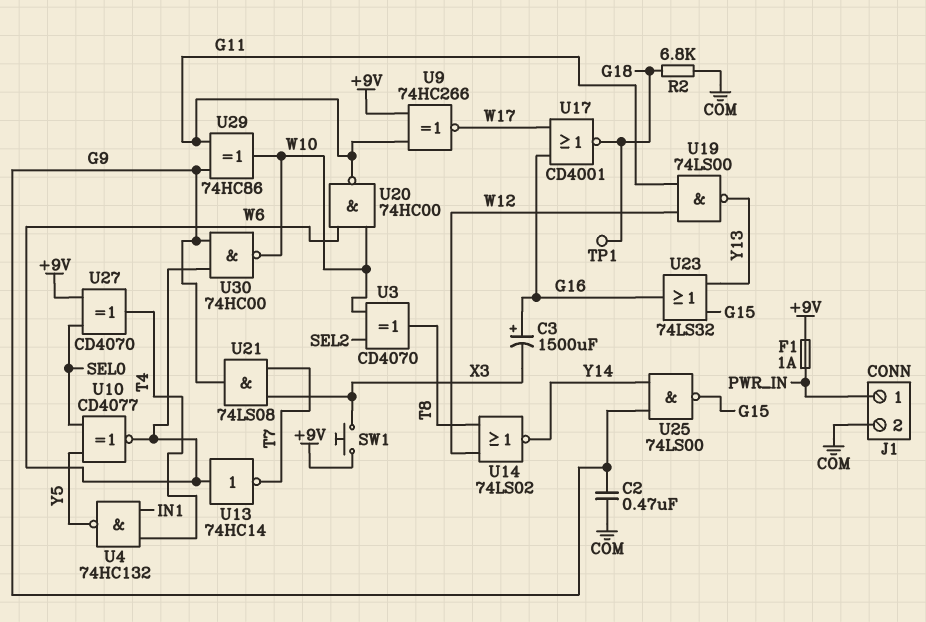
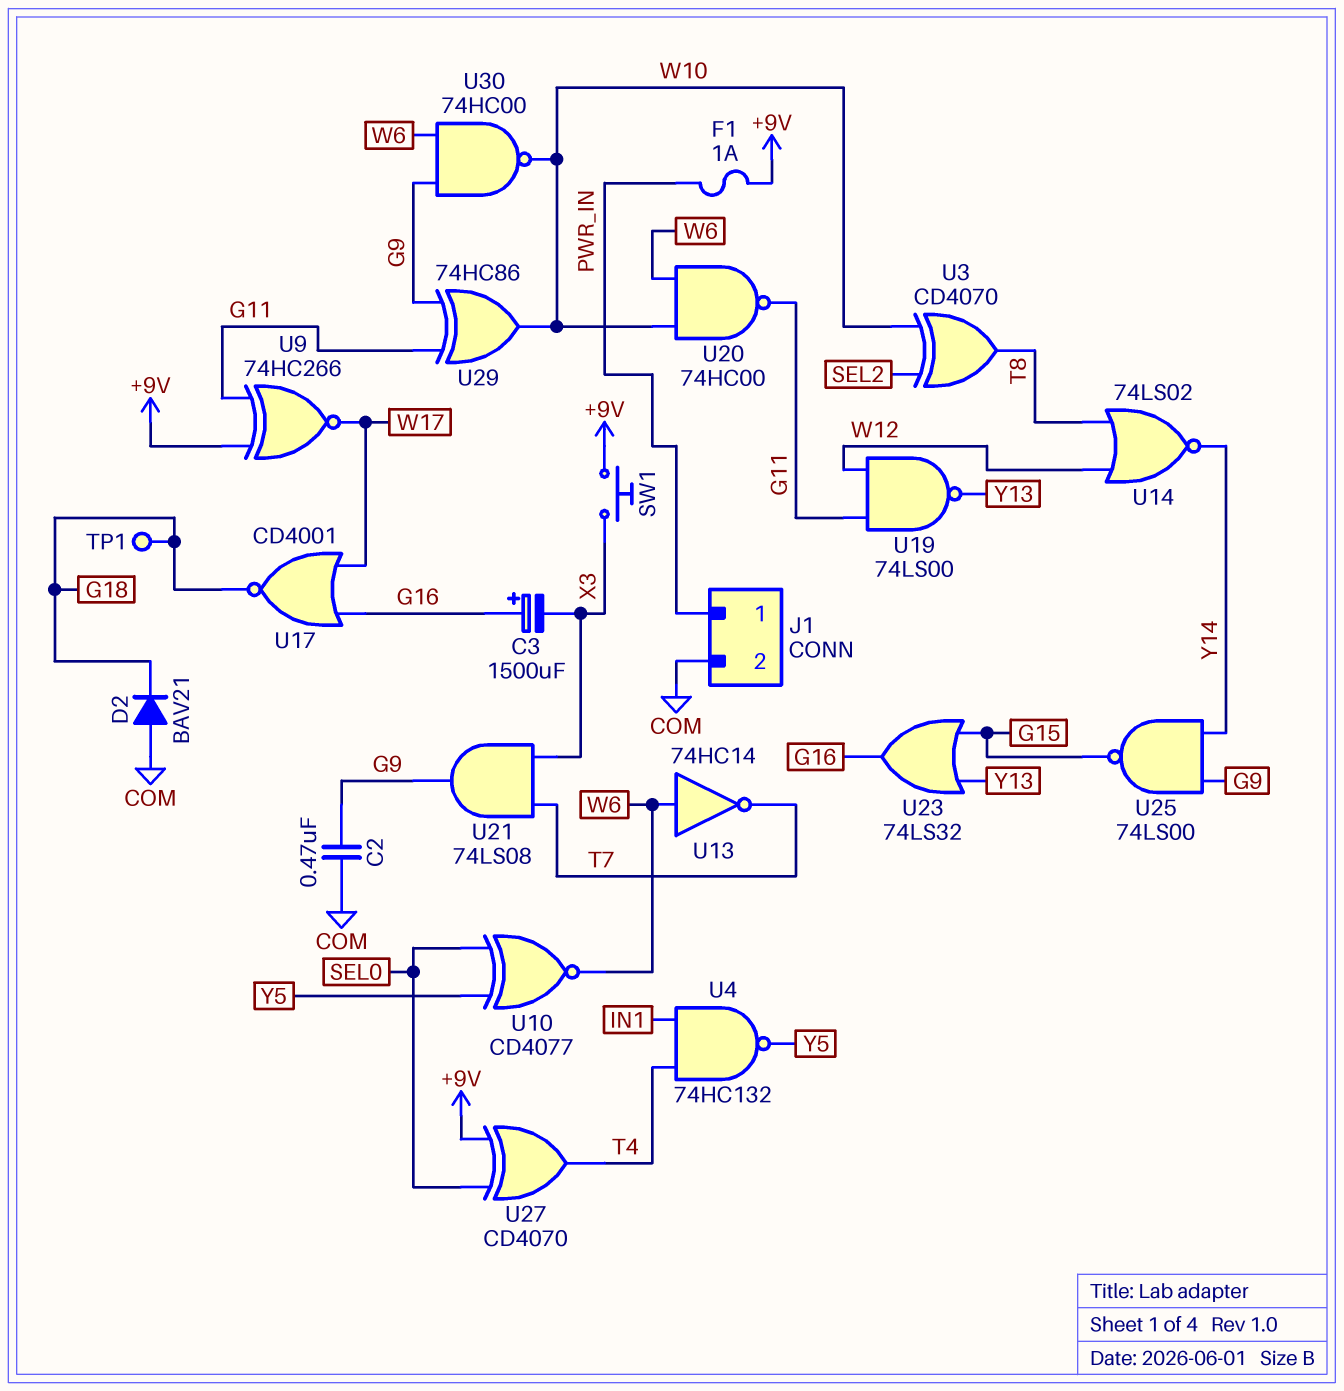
D2: none -> diode BAV21 (A COM, K G18)
R2: 6.8k (COM, G18) -> none

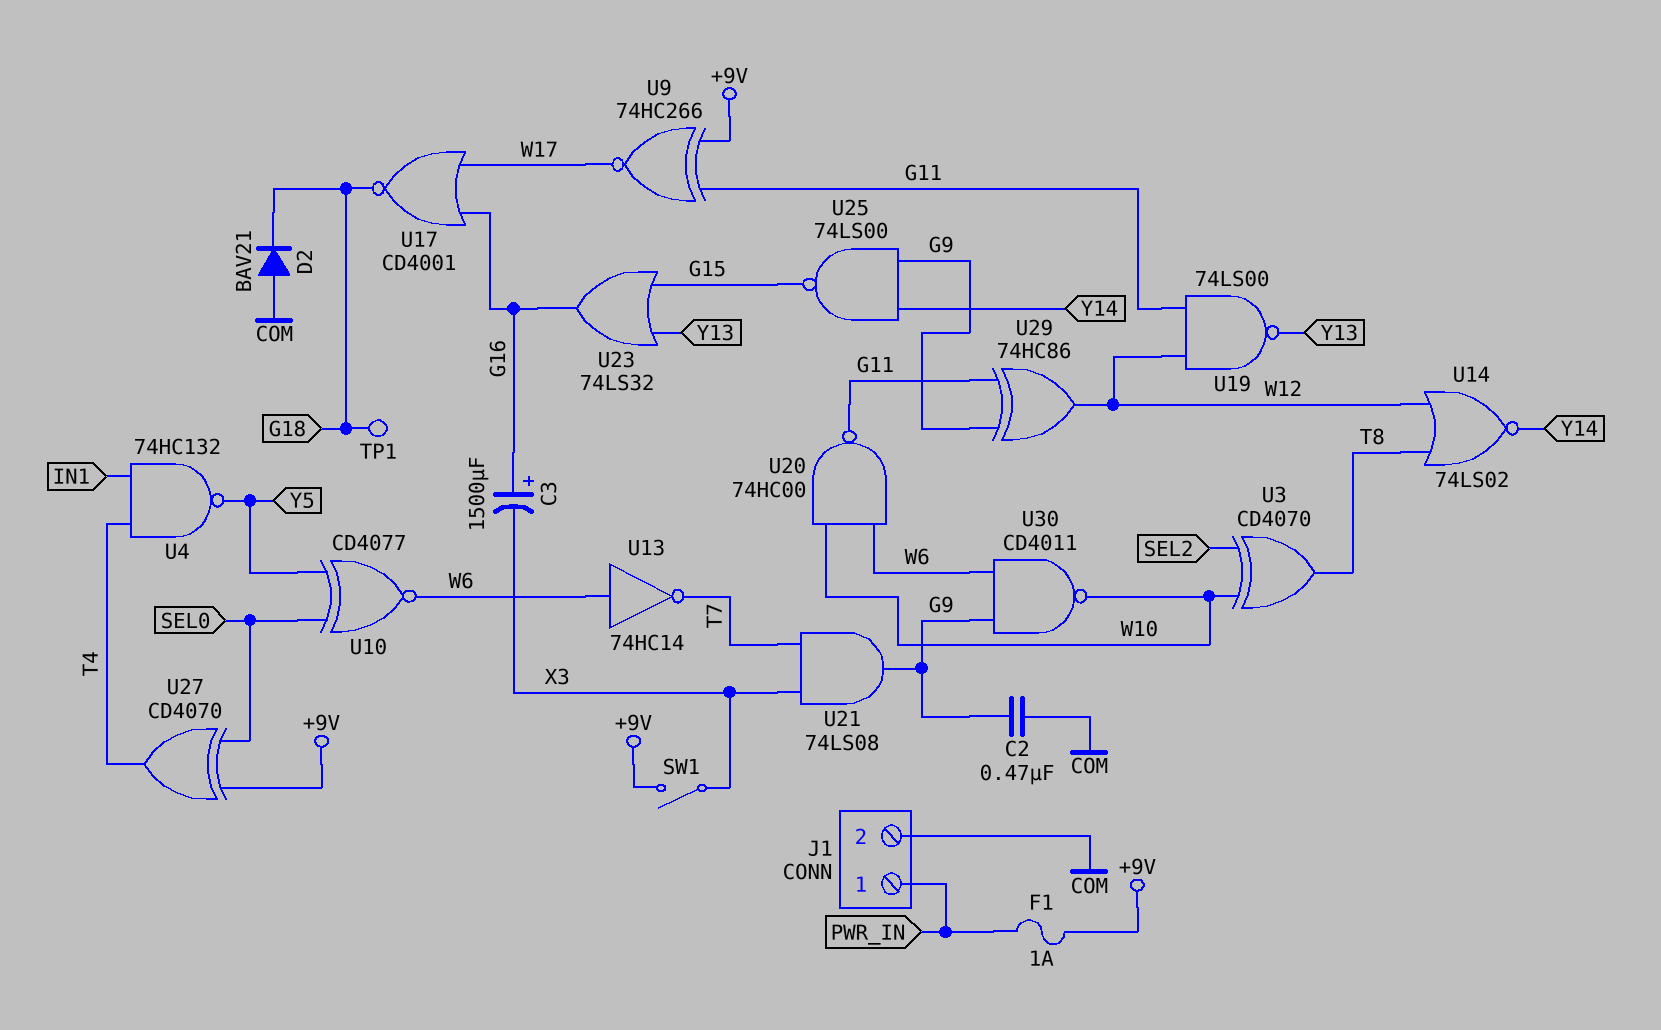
SW1: button (+9V, X3) -> switch (+9V, X3)
U29: XOR 74HC86 (in G9, in G11, out W10) -> XOR 74HC86 (in G9, in G11, out W12)
U30: NAND 74HC00 (in G9, in W6, out W10) -> NAND CD4011 (in G9, in W6, out W10)

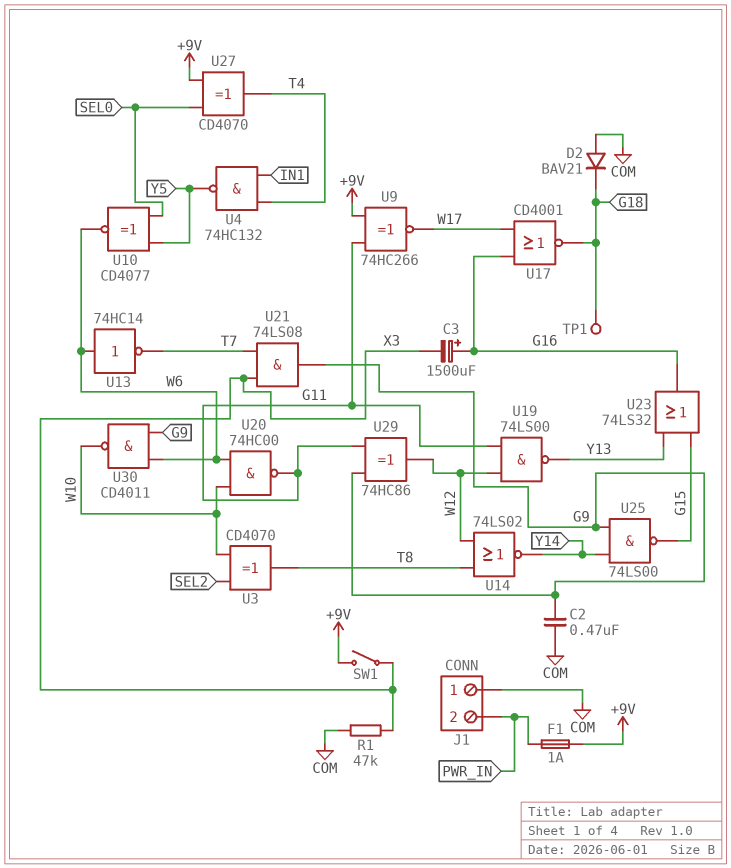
J1 pin 1: PWR_IN -> COM
J1 pin 2: COM -> PWR_IN
R1: none -> 47k (COM, X3)

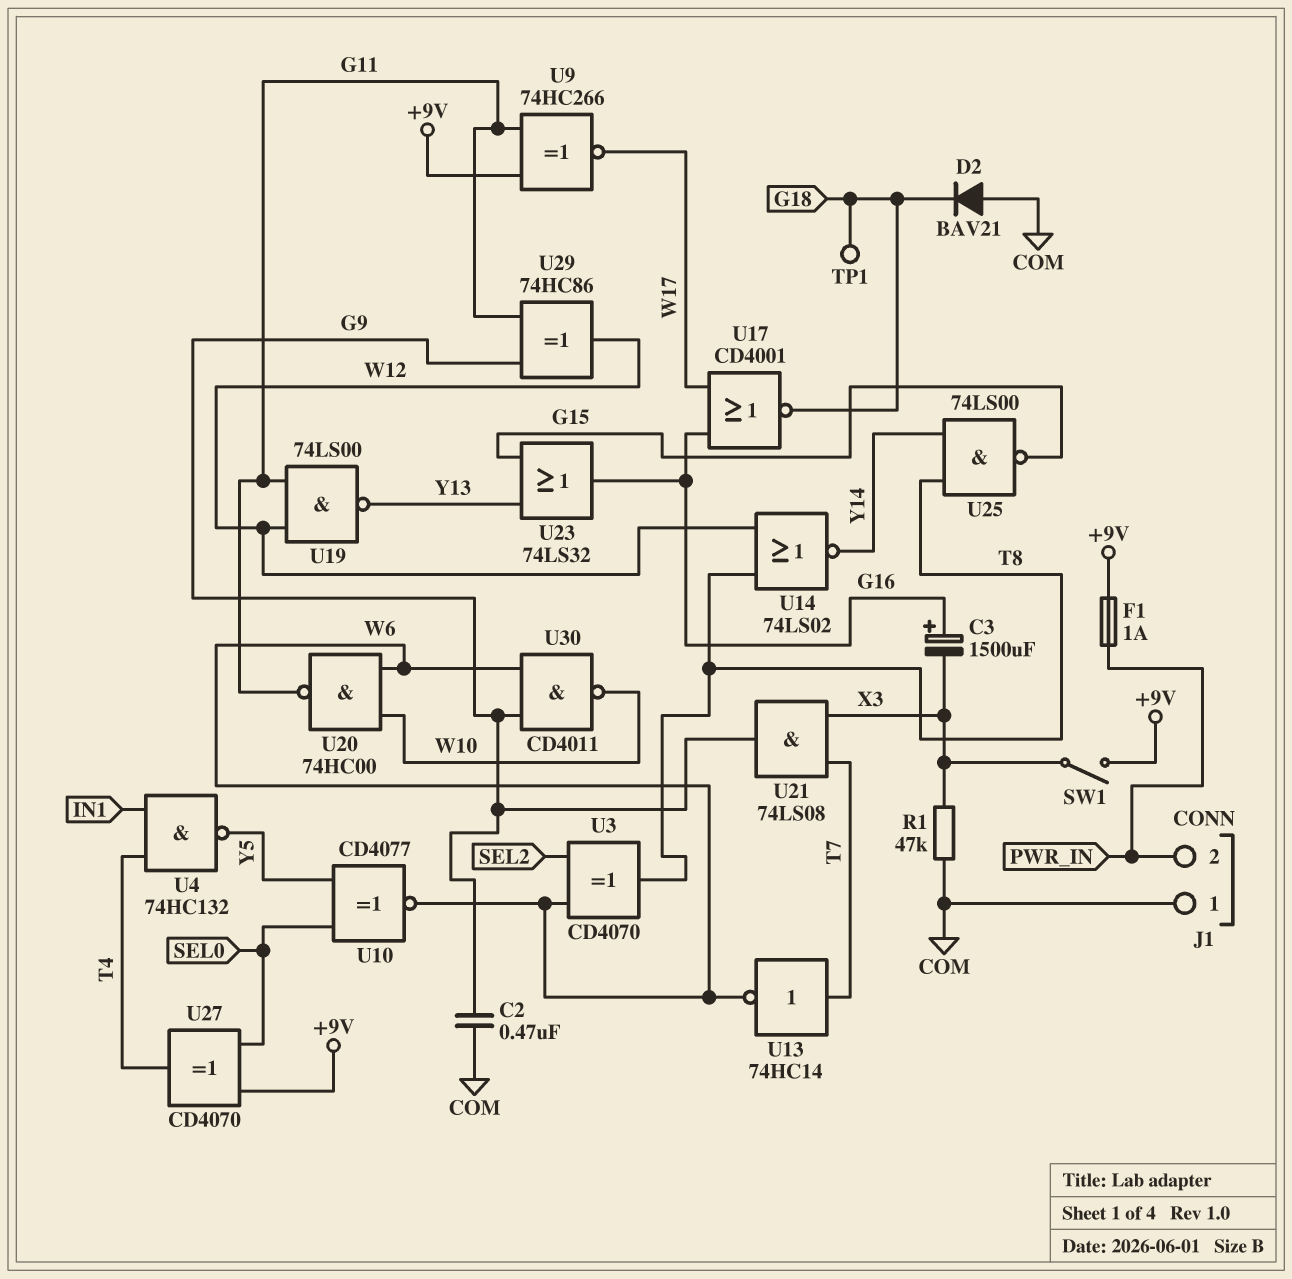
U3: XOR CD4070 (in SEL2, in W10, out T8) -> XOR CD4070 (in SEL2, in W6, out T8)
U13: NOT 74HC14 (in W6, out T7) -> NOT 74HC14 (in T7, out W6)
U25: NAND 74LS00 (in G9, in Y14, out G15) -> NAND 74LS00 (in T8, in Y14, out G15)

